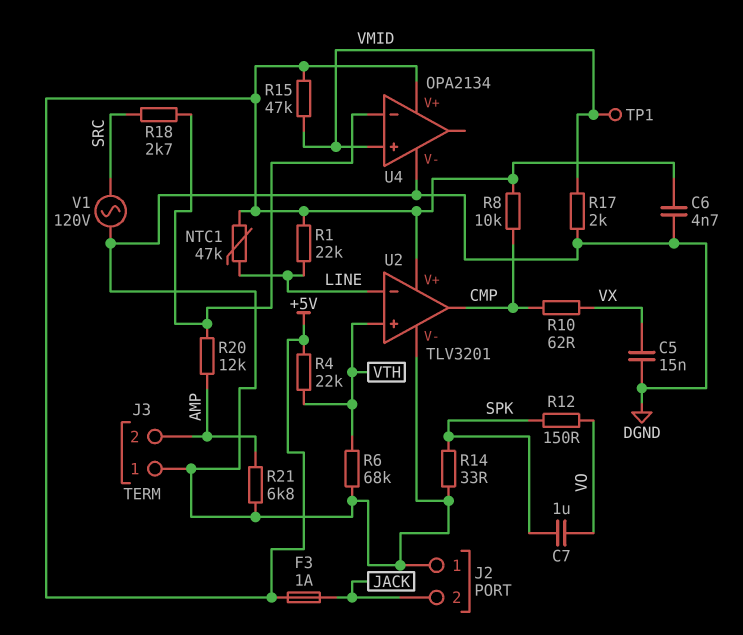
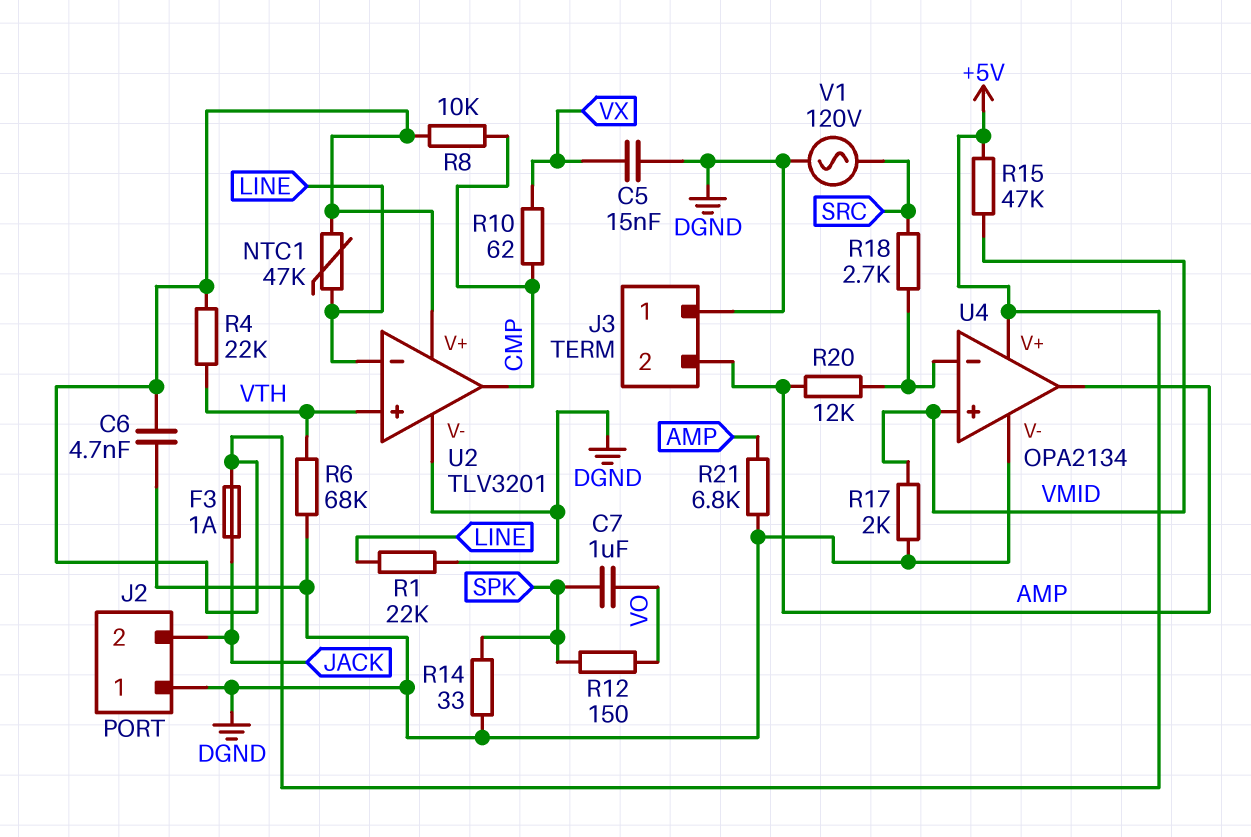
R1: 22k (+5V, LINE) -> 22k (DGND, LINE)
TP1: test point (VMID) -> none
U4 pin out: none -> AMP

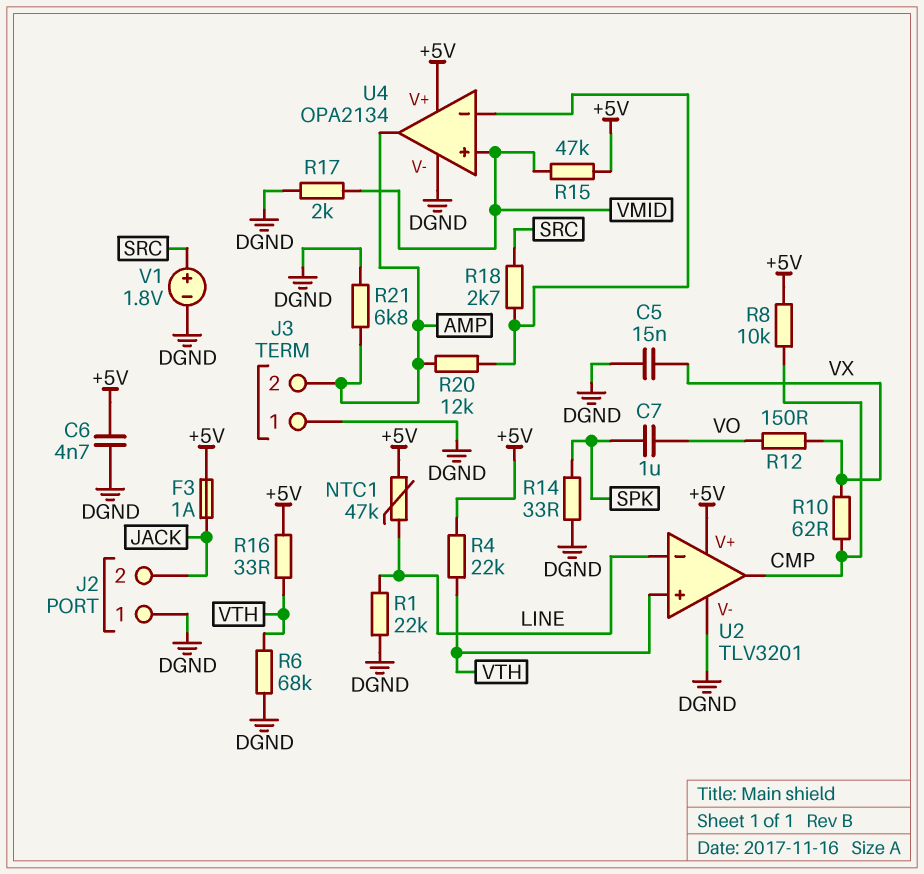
R12: 150 (SPK, VO) -> 150 (VO, VX)
R16: none -> 33 (+5V, VTH)
V1: AC 120V (DGND, SRC) -> 1.8V (plus SRC, minus DGND)

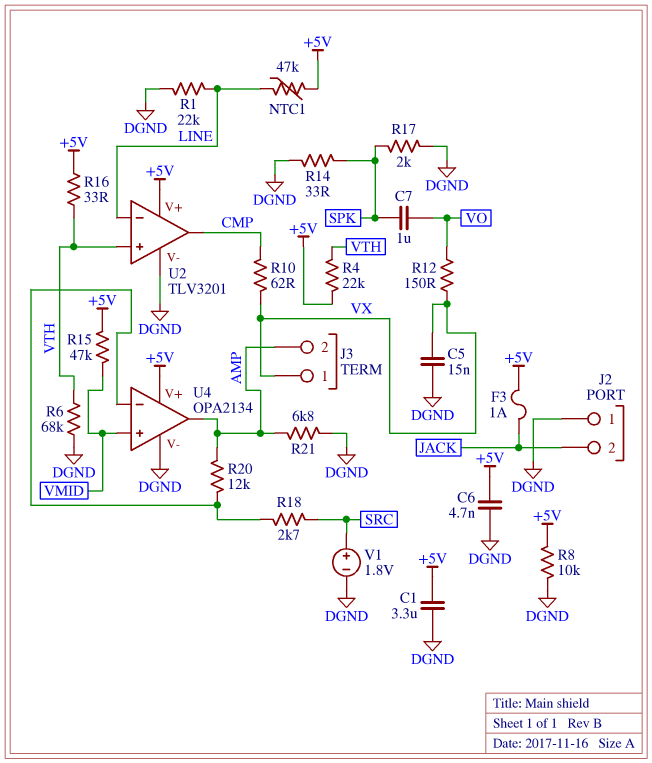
C1: none -> 3.3uF (+5V, DGND)
J3 pin 1: DGND -> VX
R8: 10k (+5V, CMP) -> 10k (+5V, DGND)
R17: 2k (DGND, VMID) -> 2k (DGND, SPK)

